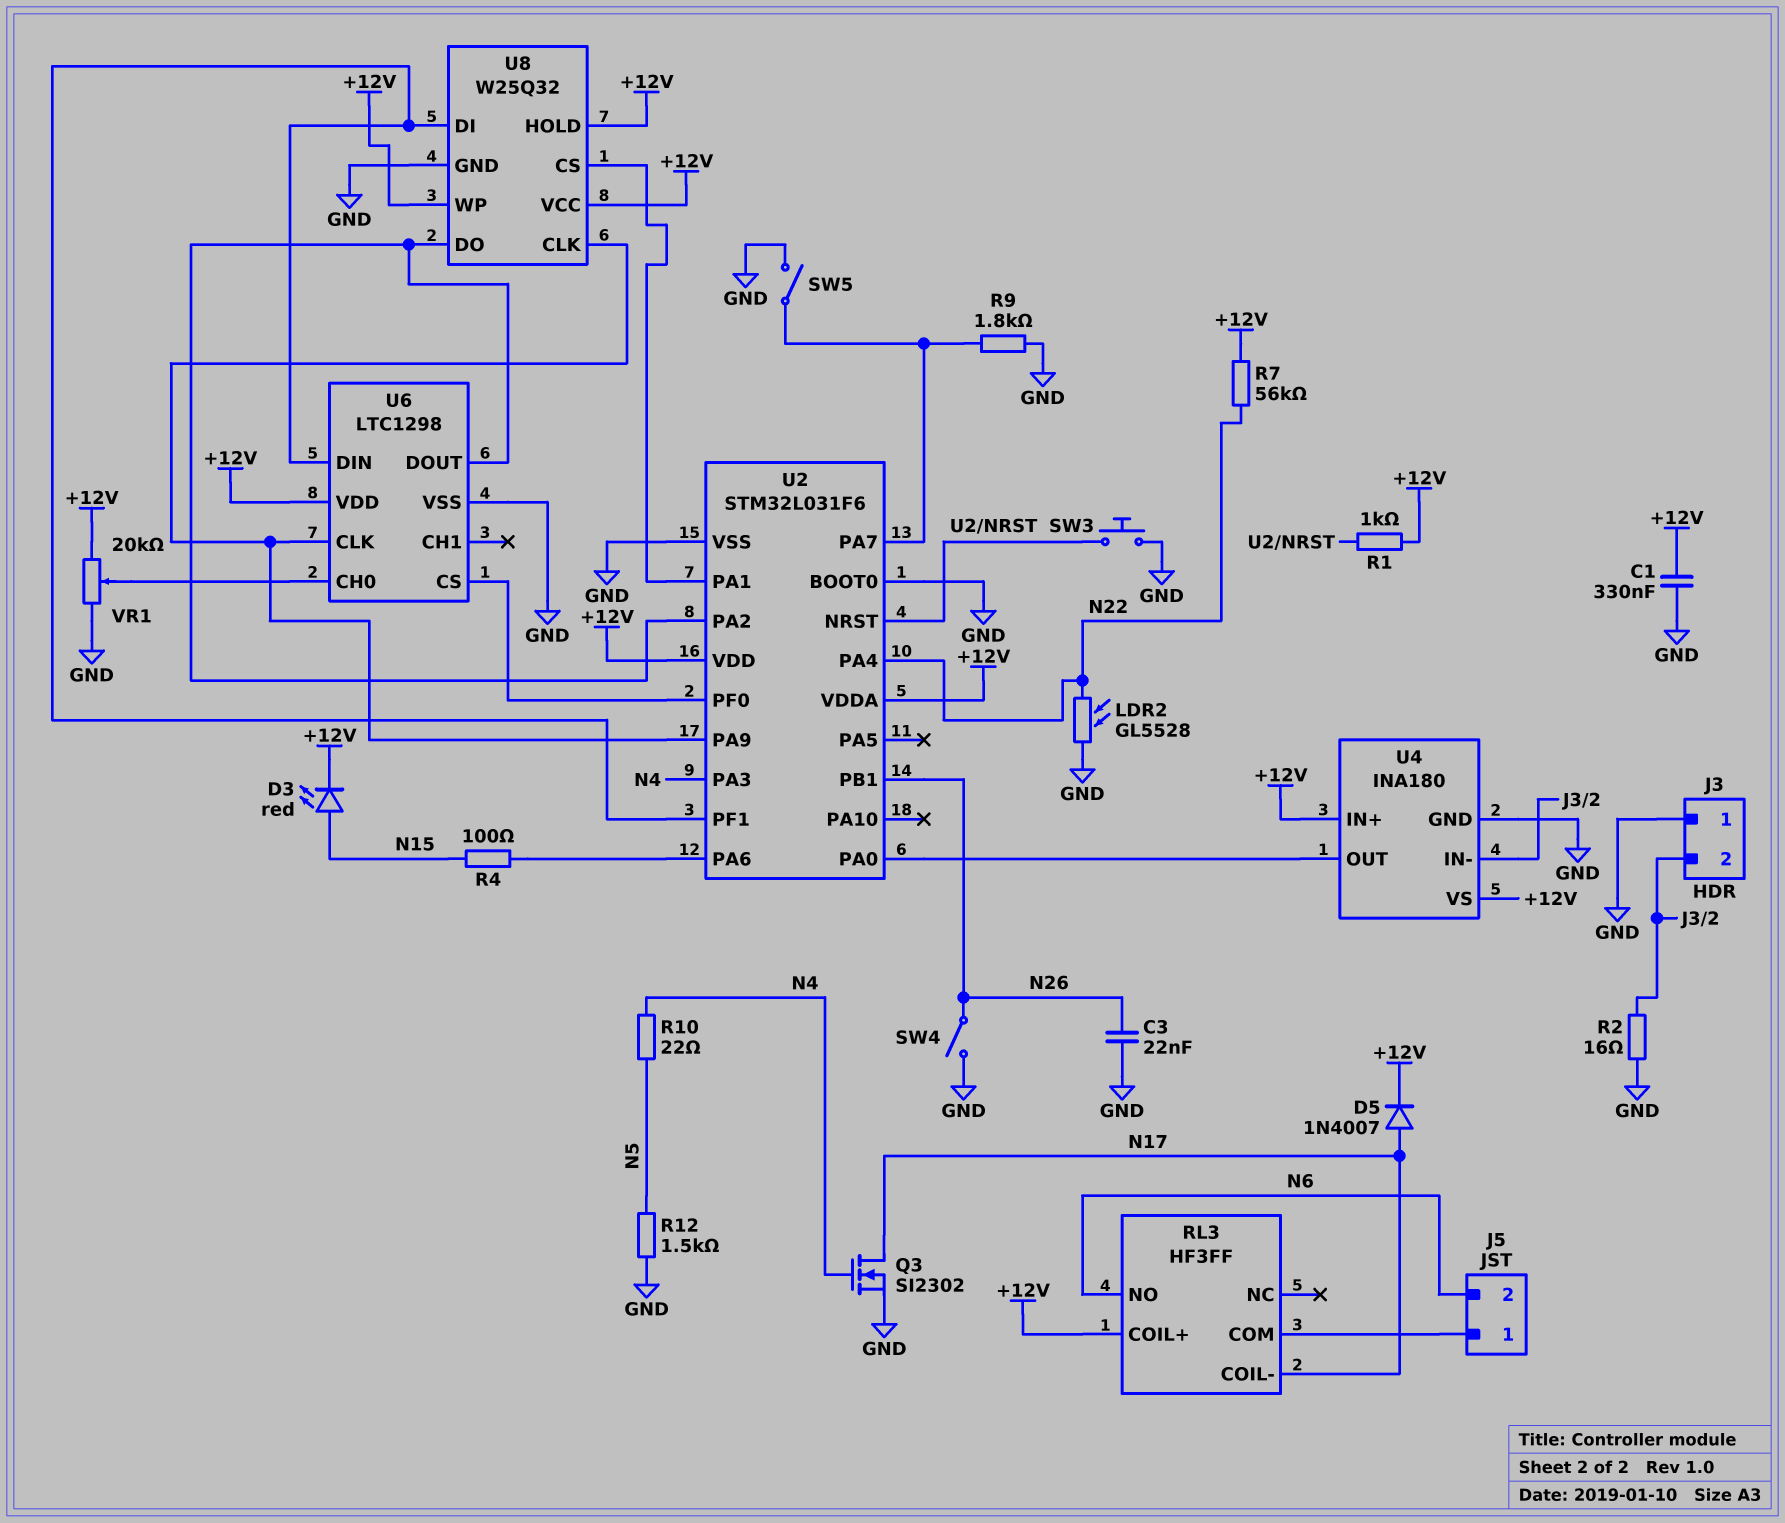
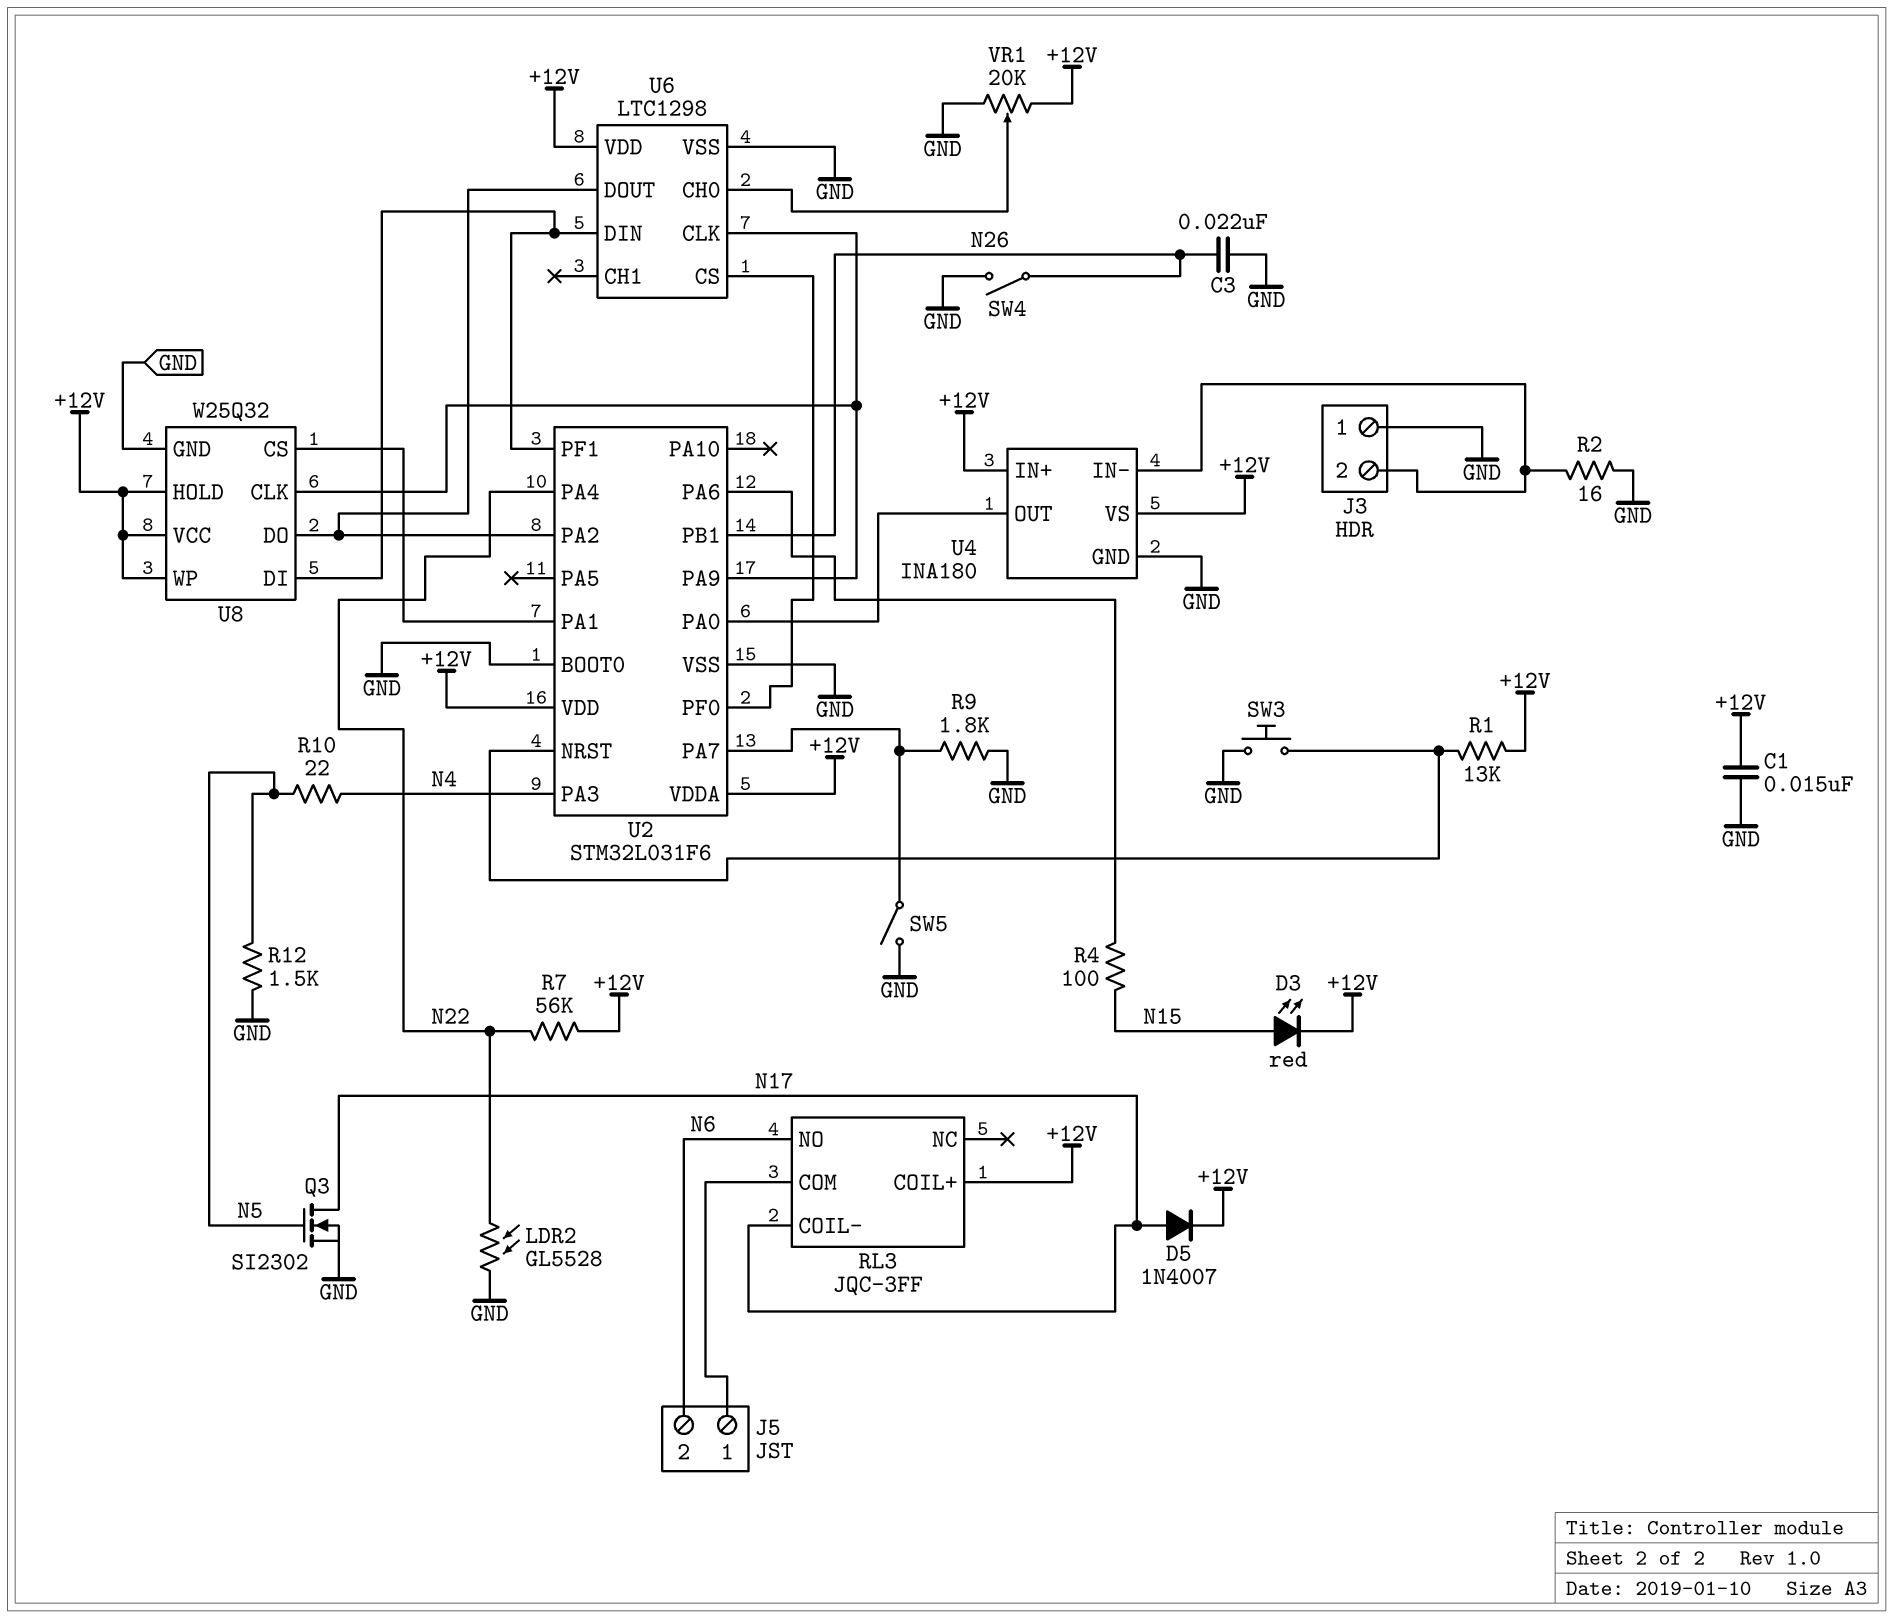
C1: 330nF (+12V, GND) -> 15nF (+12V, GND)
Q3: NMOS SI2302 (G N4, D N17, S GND) -> NMOS SI2302 (G N5, D N17, S GND)
R1: 1k (+12V, U2/NRST) -> 13k (+12V, U2/NRST)
RL3: HF3FF -> JQC-3FF

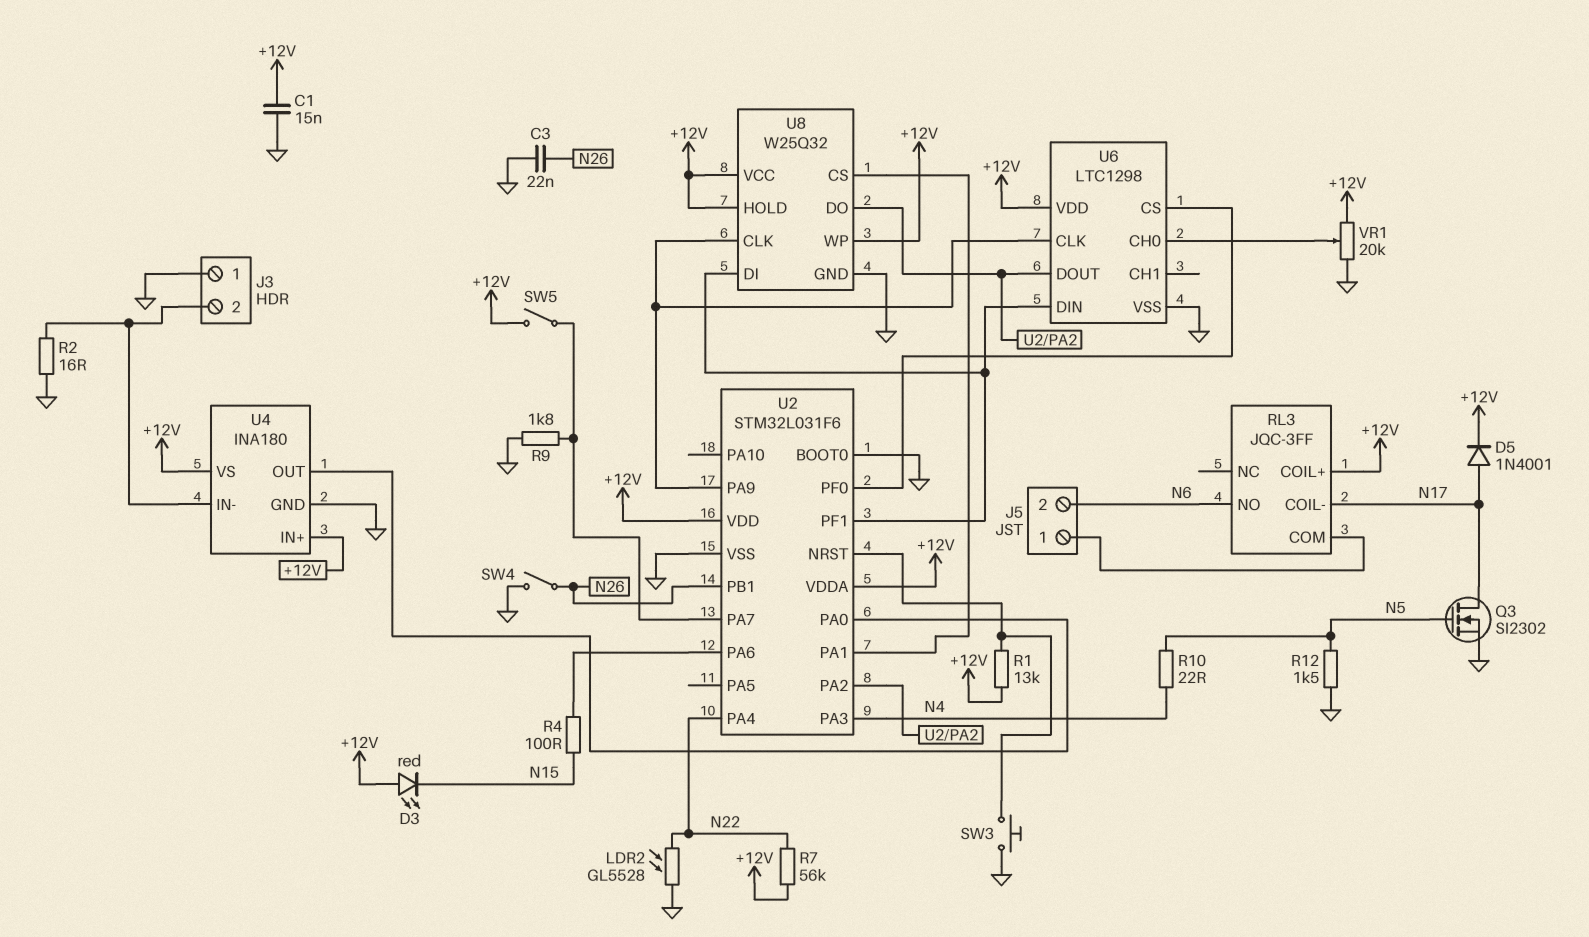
D3: LED red (A N15, K +12V) -> LED red (A +12V, K N15)
D5: diode 1N4007 (A N17, K +12V) -> diode 1N4001 (A N17, K +12V)
SW5: switch (GND, U2/PA7) -> switch (+12V, U2/PA7)

